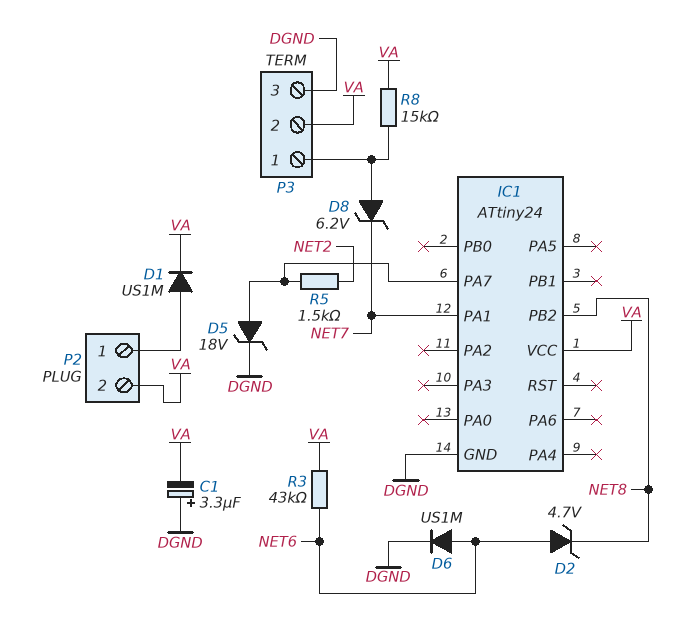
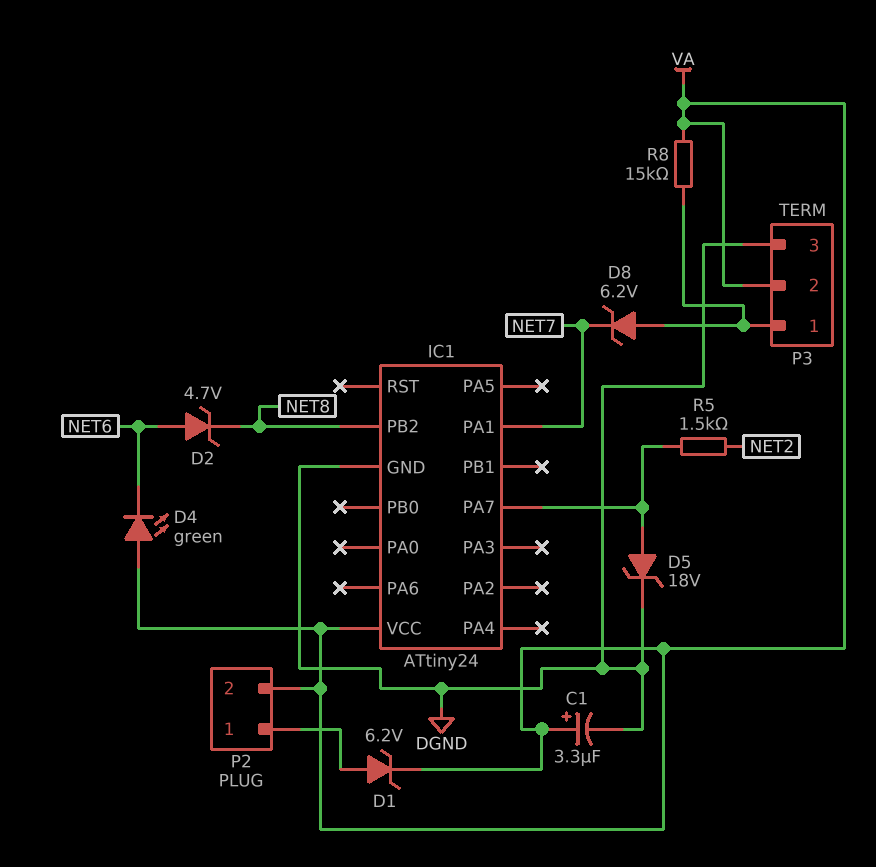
C1: 3.3uF (plus DGND, minus VA) -> 3.3uF (plus VA, minus DGND)
D1: diode US1M (A P2/1, K VA) -> zener 6.2V (A P2/1, K VA)
D4: none -> LED green (A VA, K NET6)
D6: diode US1M (A NET6, K DGND) -> none
R3: 43k (NET6, VA) -> none

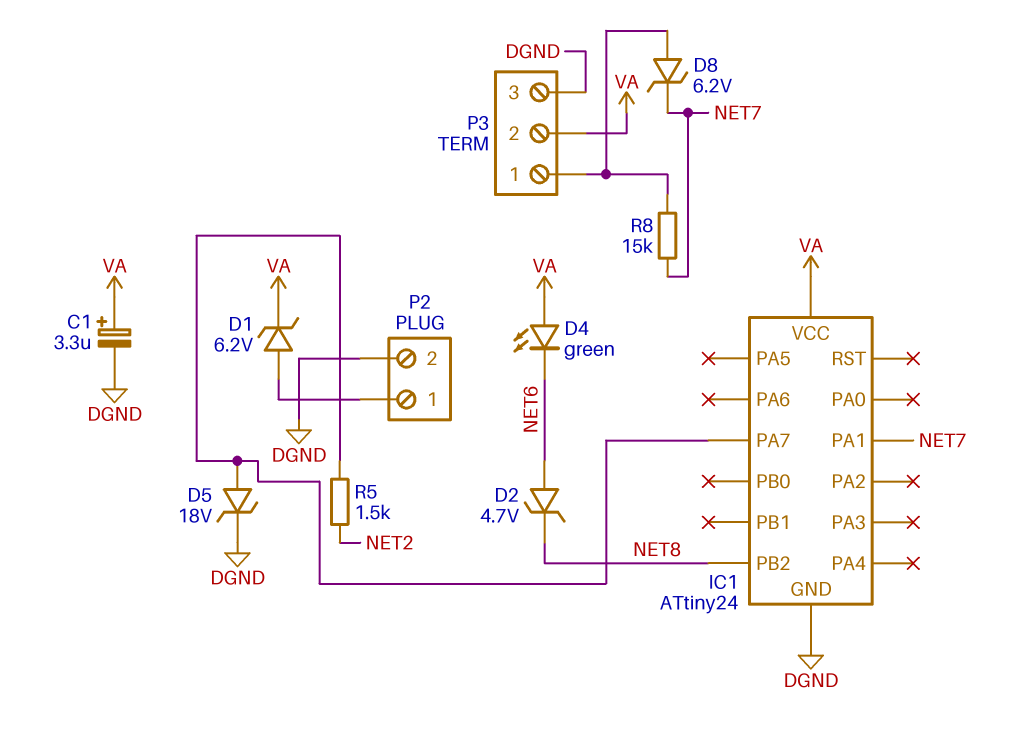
P2 pin 2: VA -> DGND
R8: 15k (P3/1, VA) -> 15k (NET7, P3/1)

